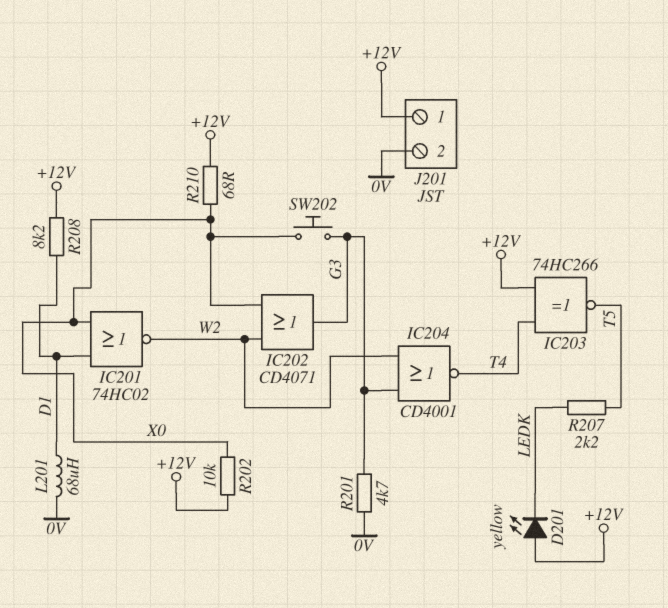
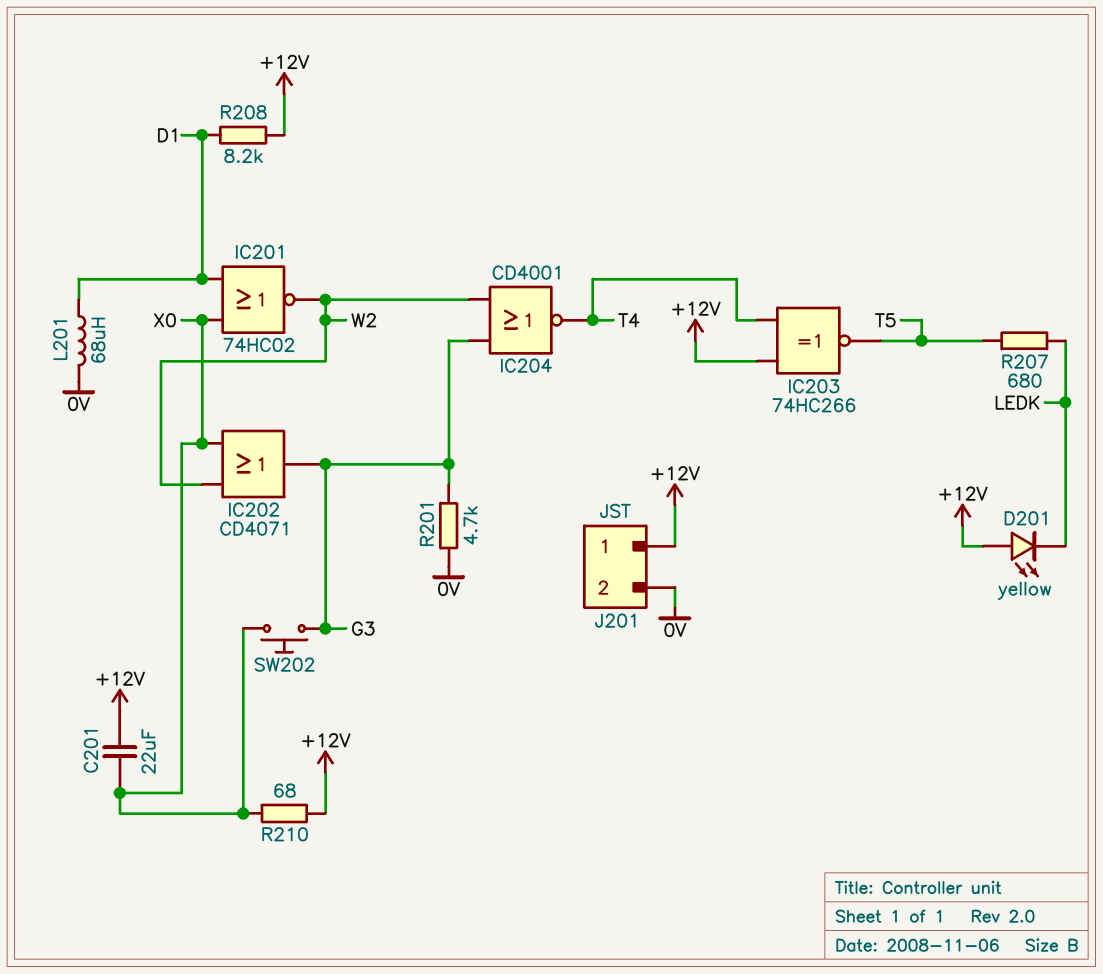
C201: none -> 22uF (+12V, X0)
R202: 10k (+12V, X0) -> none
R207: 2.2k (LEDK, T5) -> 680 (LEDK, T5)

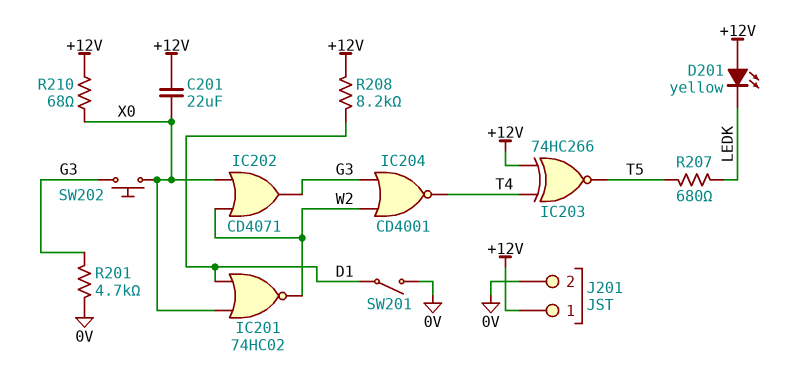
L201: 68uH (0V, D1) -> none
SW201: none -> switch (0V, D1)

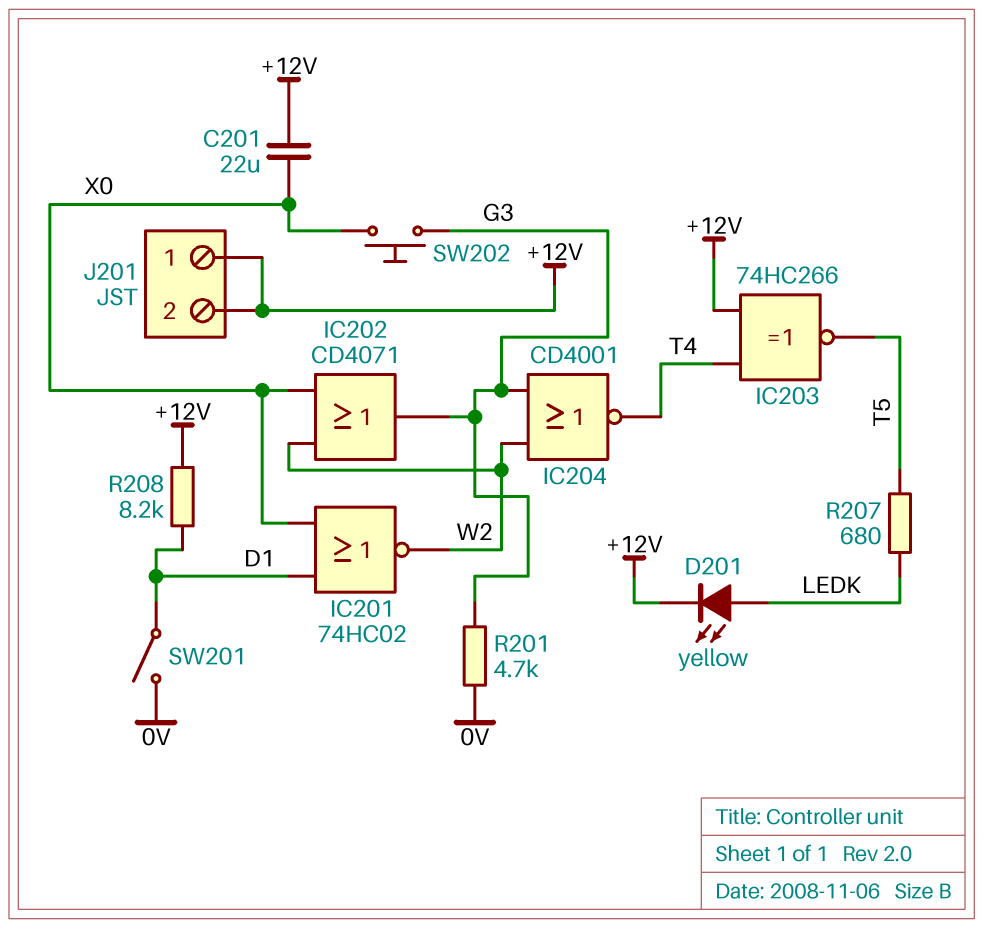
D201: LED yellow (A +12V, K LEDK) -> LED yellow (A LEDK, K +12V)
J201 pin 2: 0V -> +12V
R210: 68 (+12V, X0) -> none

